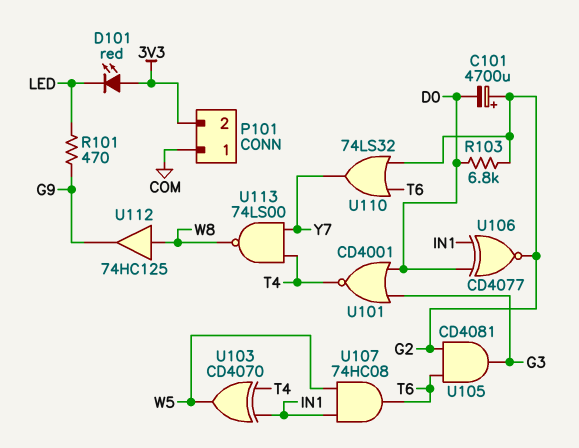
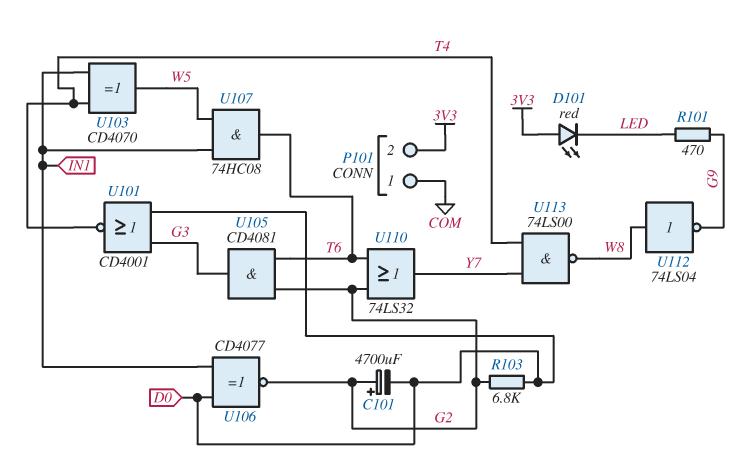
U112: buffer 74HC125 (in W8, out G9) -> NOT 74LS04 (in W8, out G9)

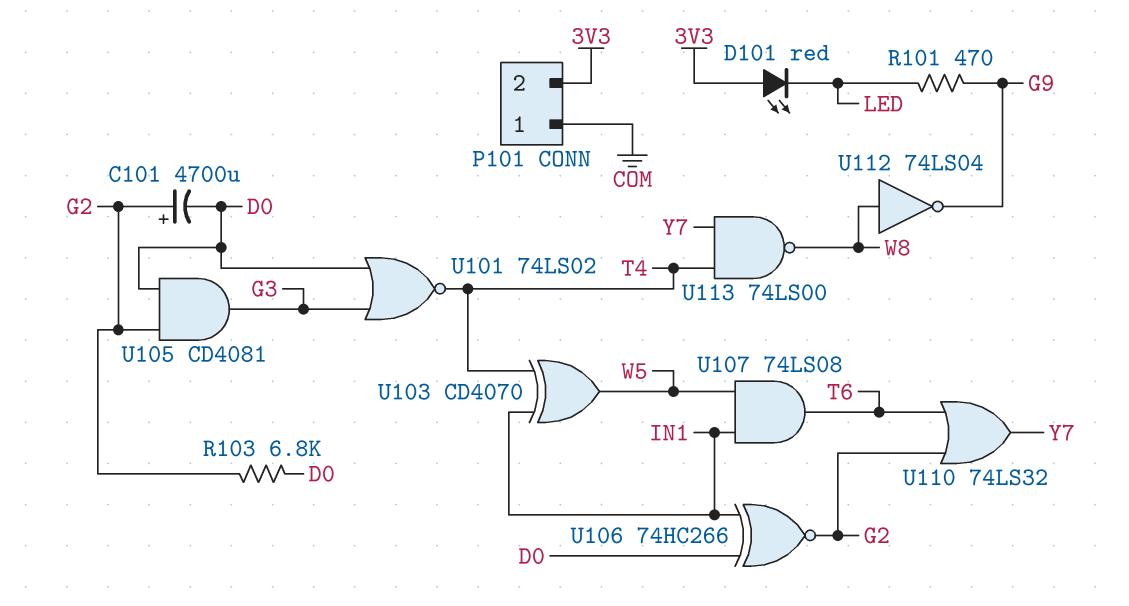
U101: NOR CD4001 (in D0, in G3, out T4) -> NOR 74LS02 (in D0, in G3, out T4)
U105: AND CD4081 (in G2, in T6, out G3) -> AND CD4081 (in D0, in G2, out G3)
U106: XNOR CD4077 (in D0, in IN1, out G2) -> XNOR 74HC266 (in D0, in IN1, out G2)
U107: AND 74HC08 (in IN1, in W5, out T6) -> AND 74LS08 (in IN1, in W5, out T6)

